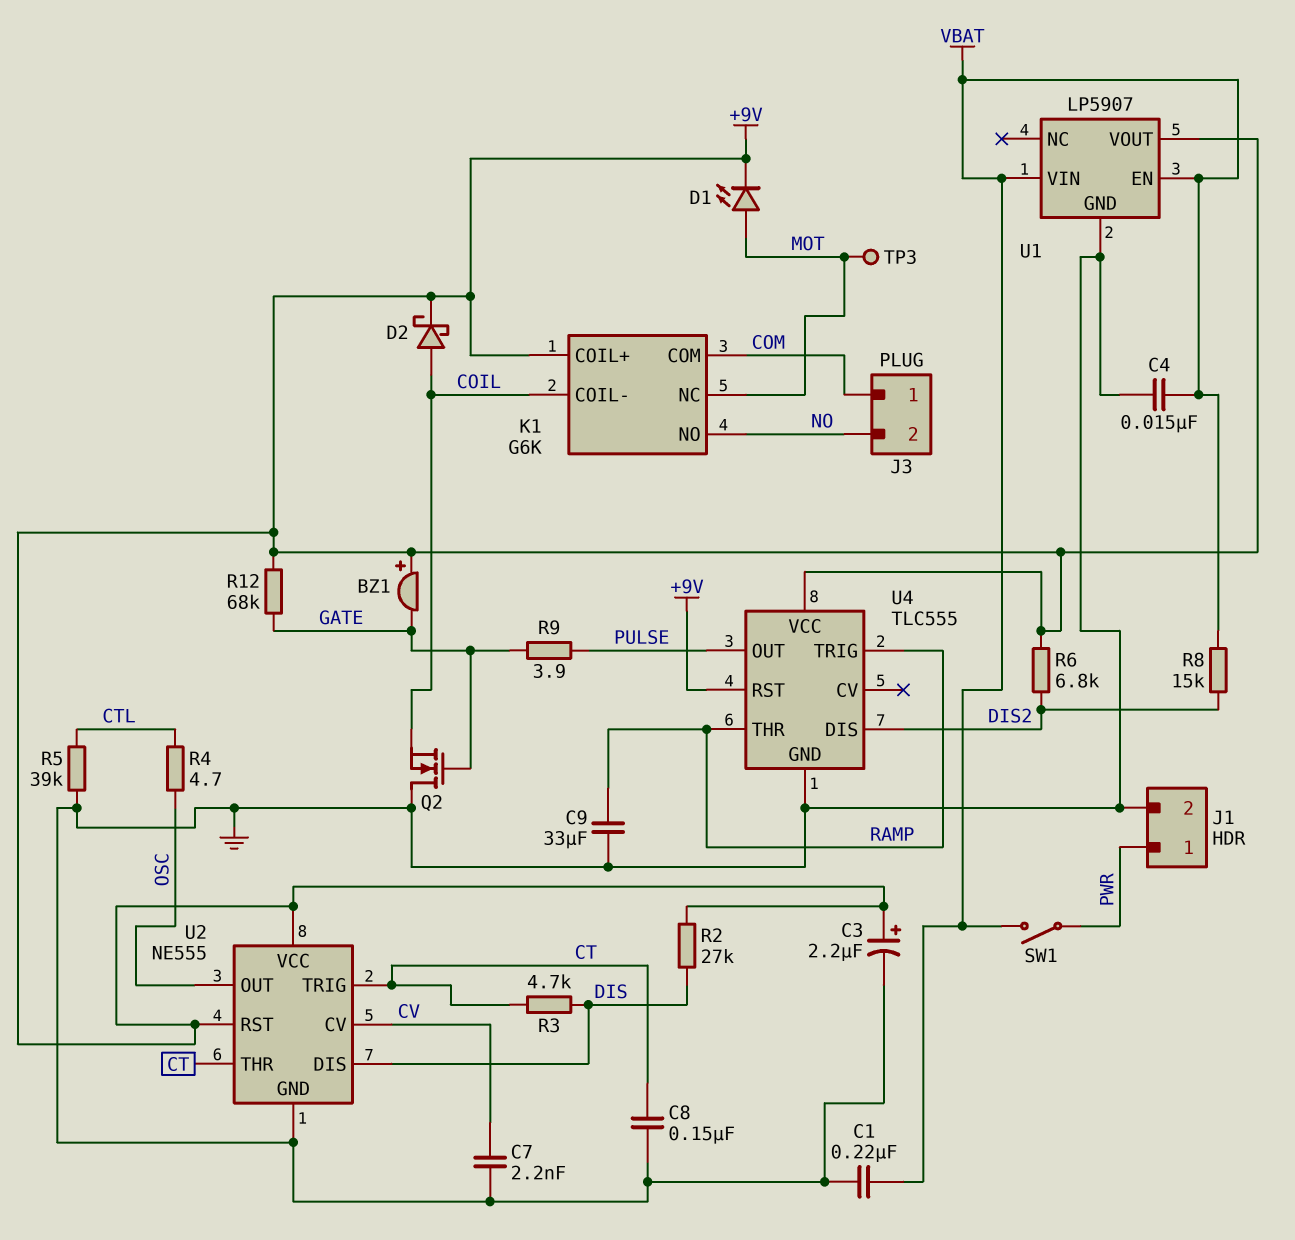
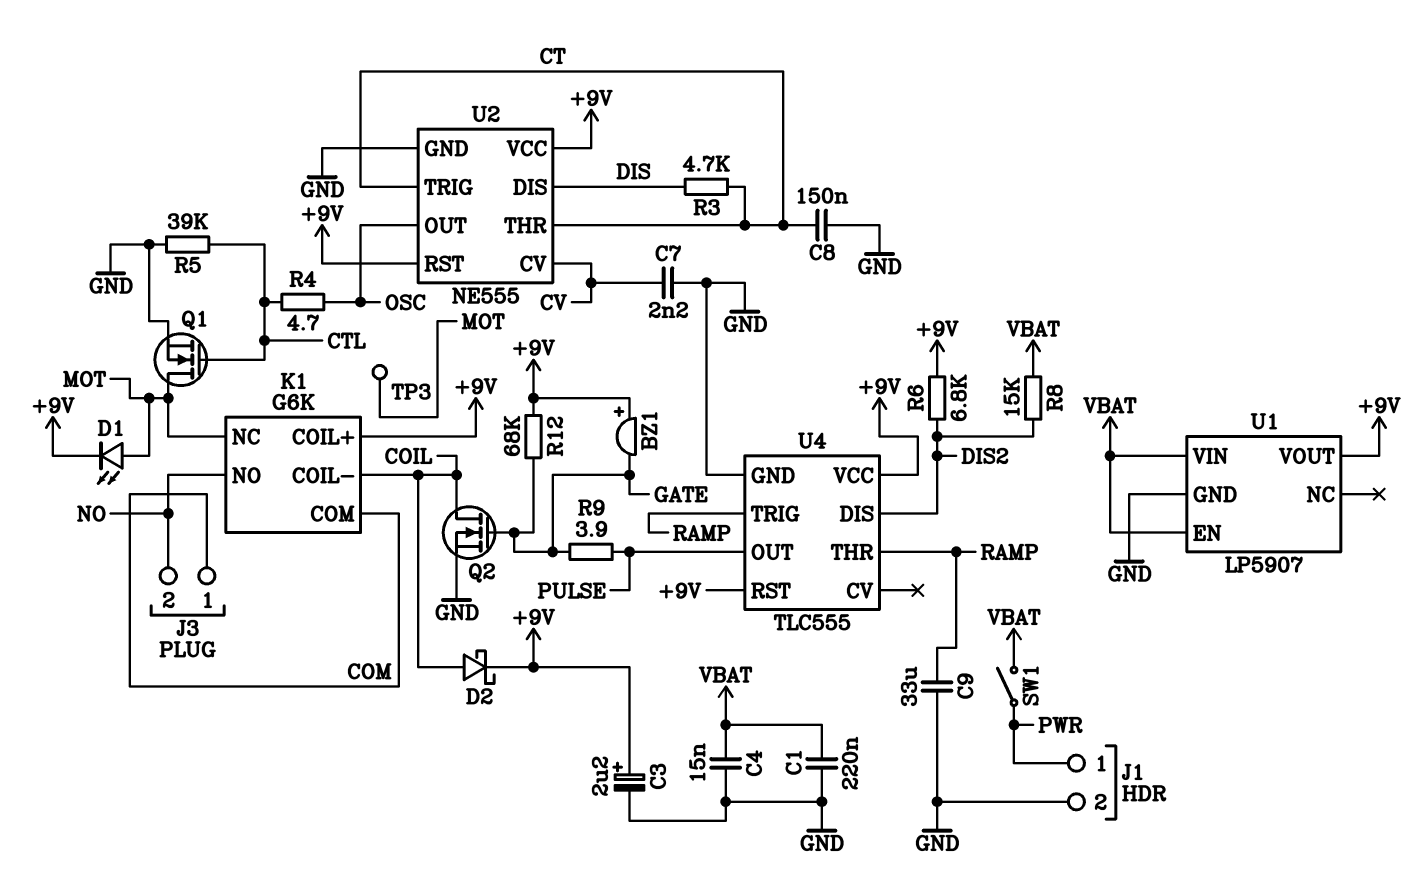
Q1: none -> NMOS (G CTL, D MOT, S GND)
Q2: NMOS (G GATE, D GND, S COIL) -> NMOS (G GATE, D COIL, S GND)
R2: 27k (+9V, DIS) -> none

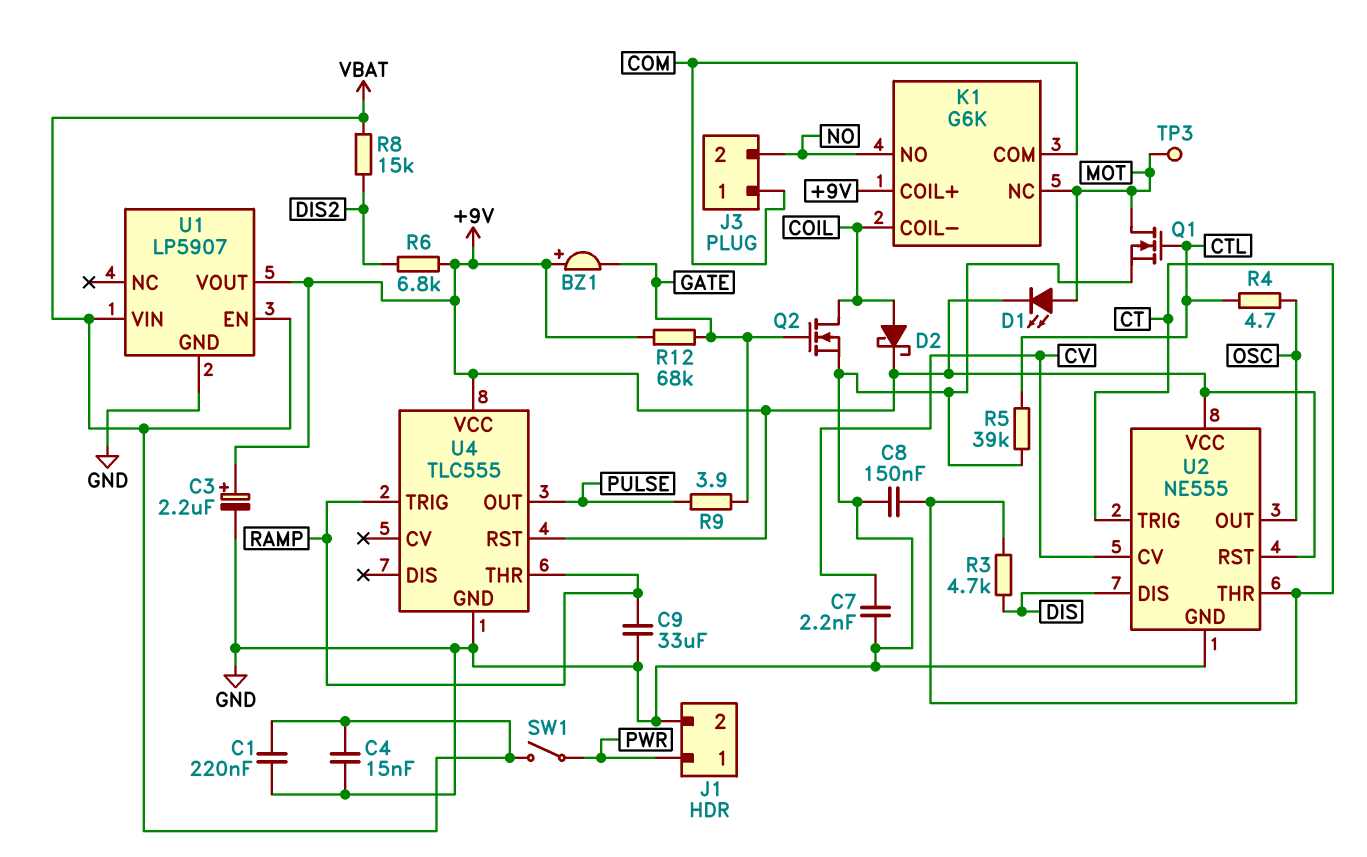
U4 pin DIS: DIS2 -> none

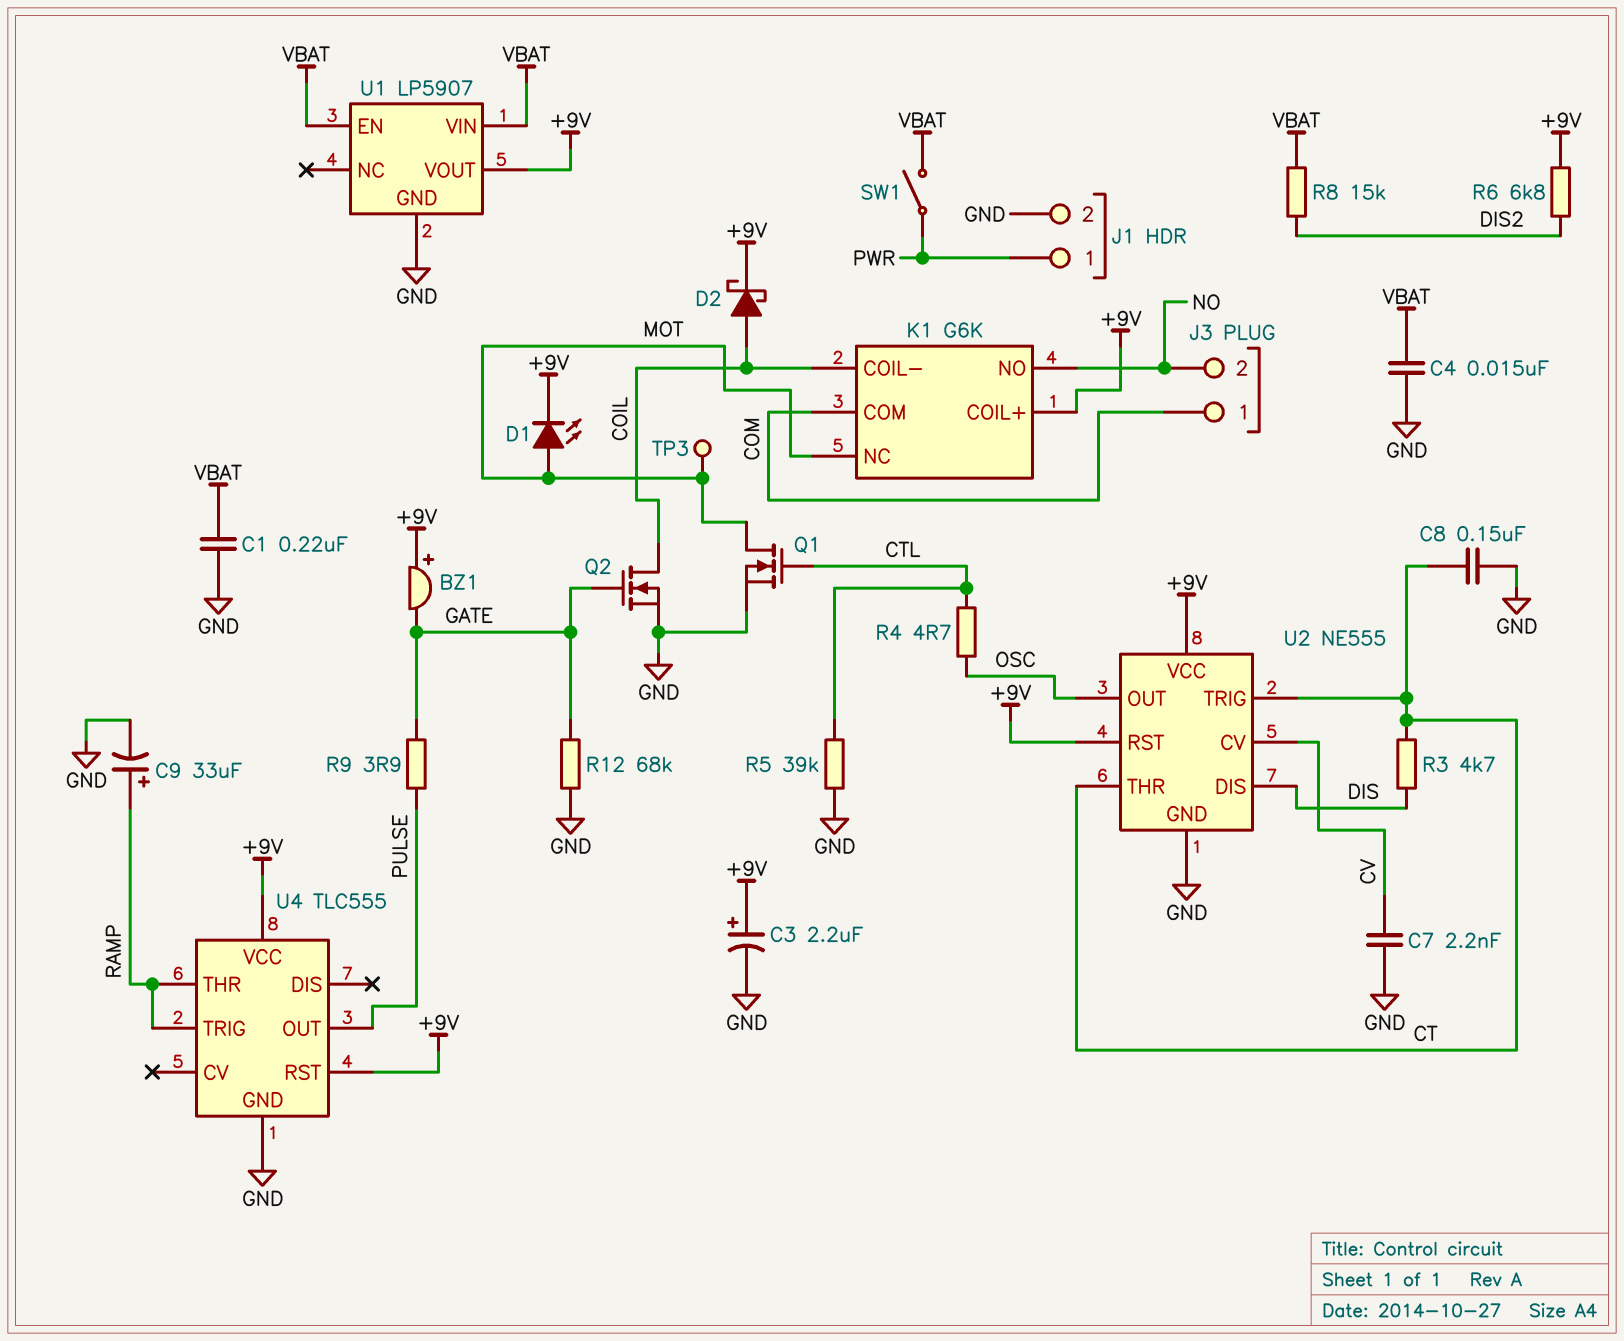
C9: 33uF (GND, RAMP) -> 33uF (plus RAMP, minus GND)
R12: 68k (+9V, GATE) -> 68k (GATE, GND)

